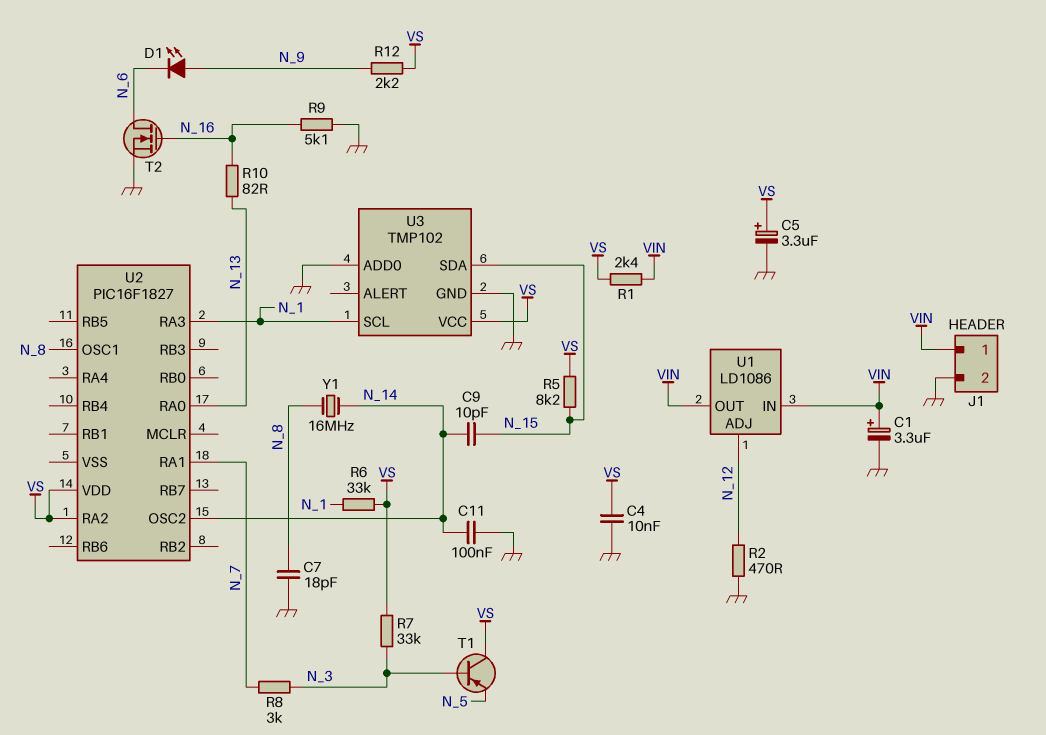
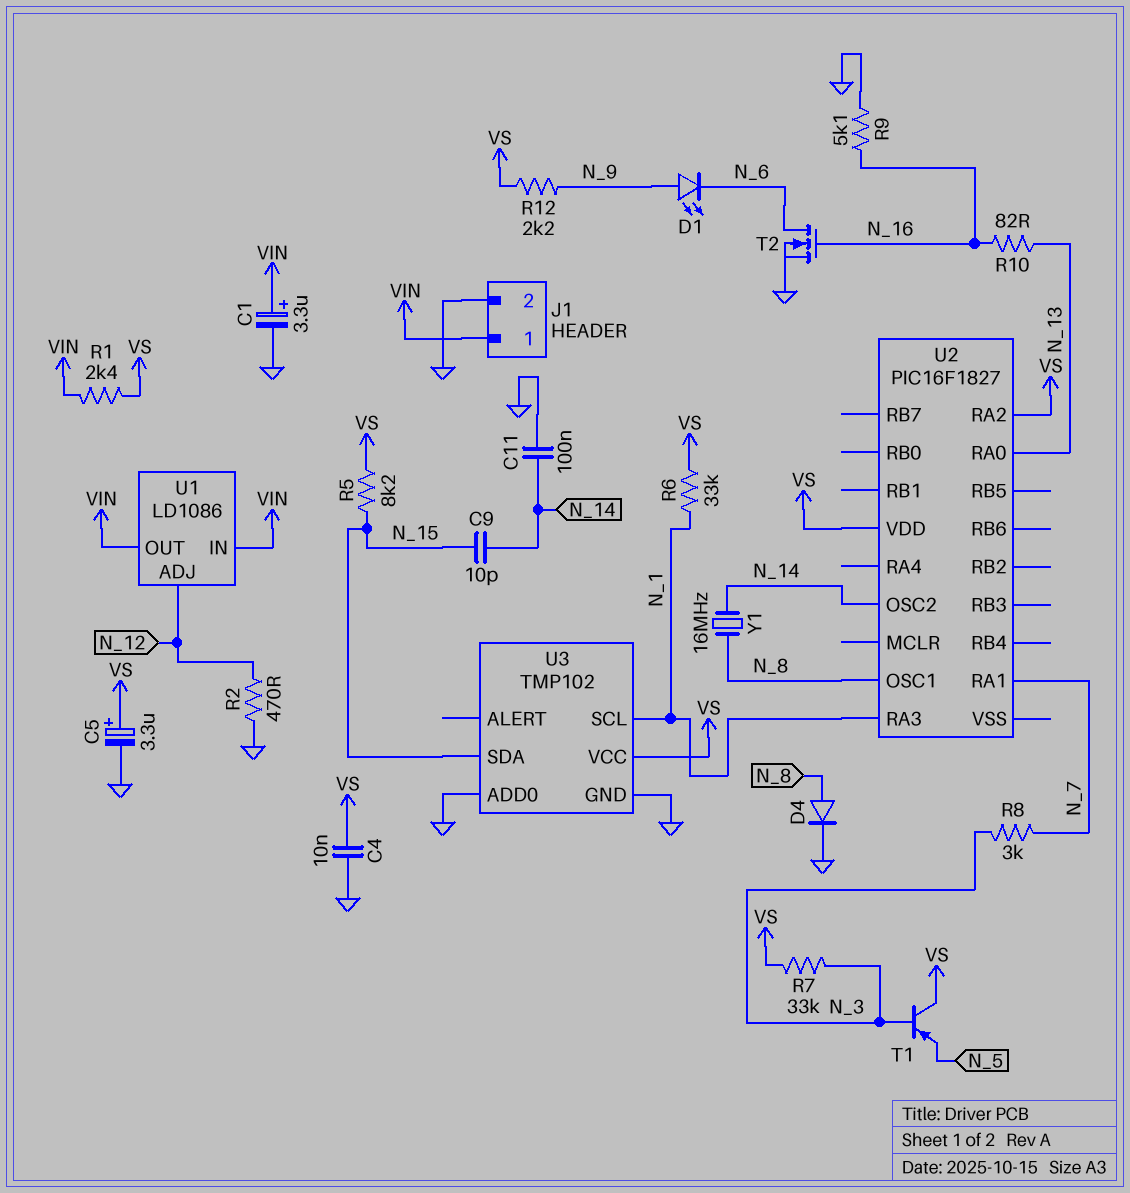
C7: 18pF (GND, N_8) -> none
D4: none -> diode (A N_8, K GND)

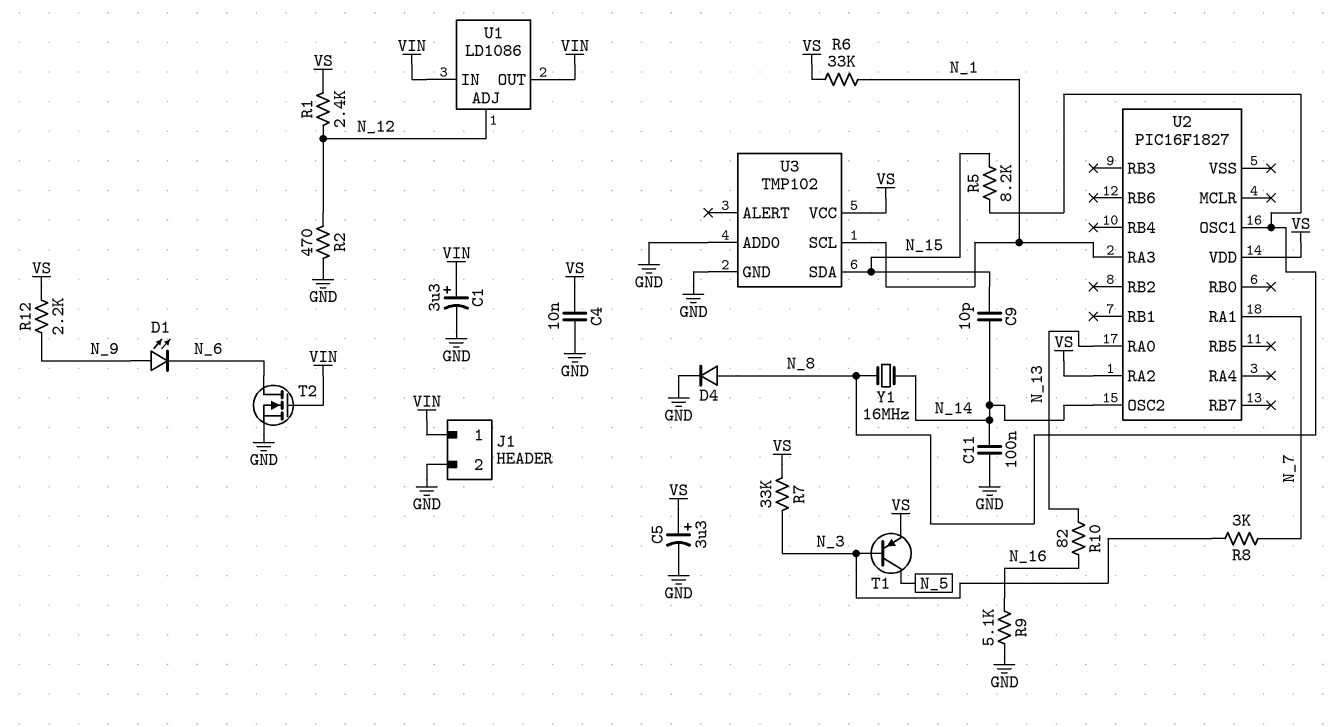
R1: 2.4k (VIN, VS) -> 2.4k (N_12, VS)
R5: 8.2k (N_15, VS) -> 8.2k (N_8, N_15)
T1: PNP (B N_3, C VS, E N_5) -> PNP (B N_3, C N_5, E VS)
T2: NMOS (G N_16, D N_6, S GND) -> NMOS (G VIN, D N_6, S GND)

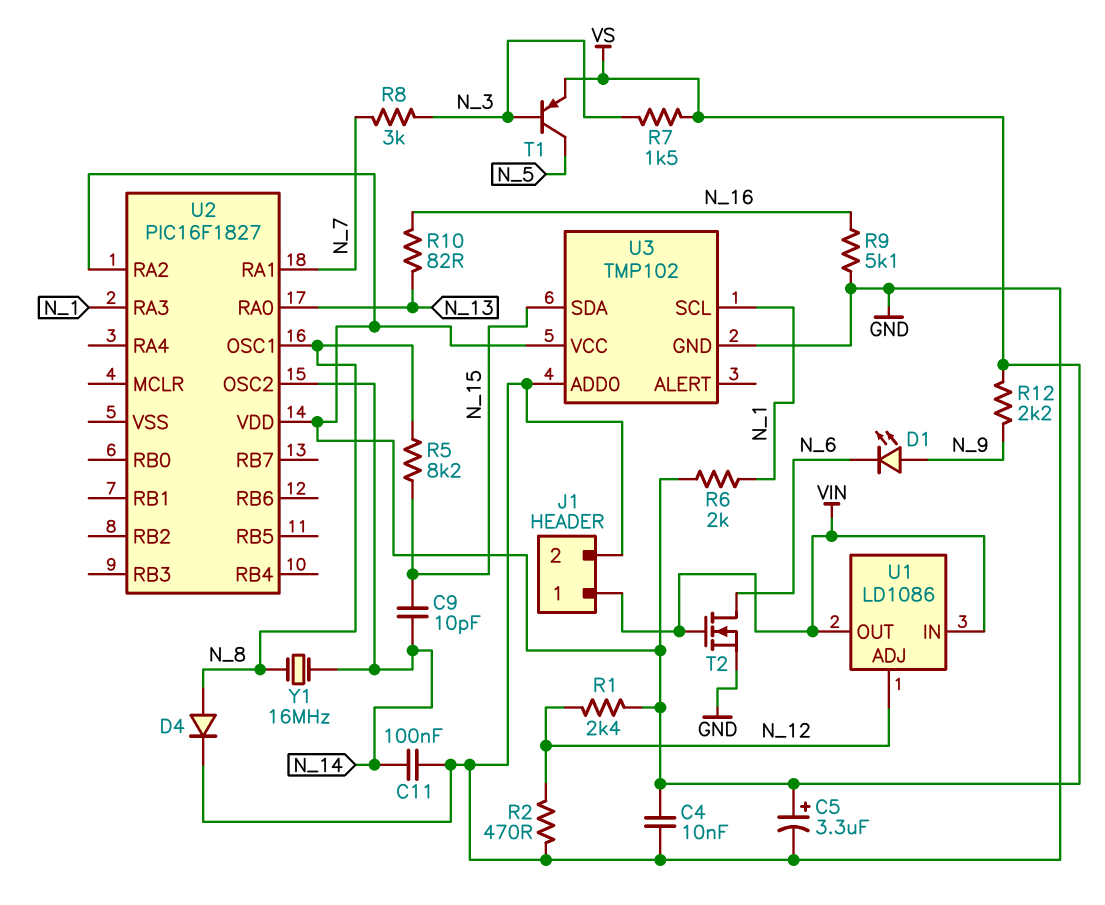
C1: 3.3uF (plus VIN, minus GND) -> none
R6: 33k (N_1, VS) -> 2k (N_1, VS)
R7: 33k (N_3, VS) -> 1.5k (N_3, VS)

